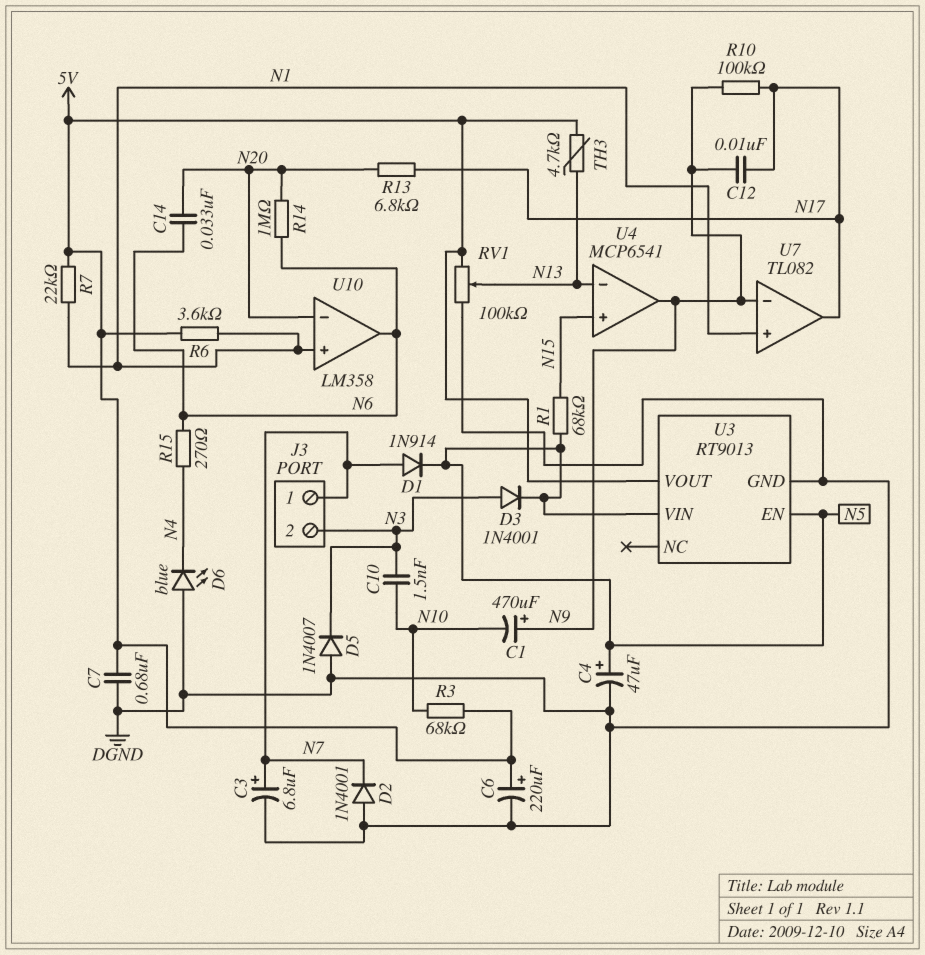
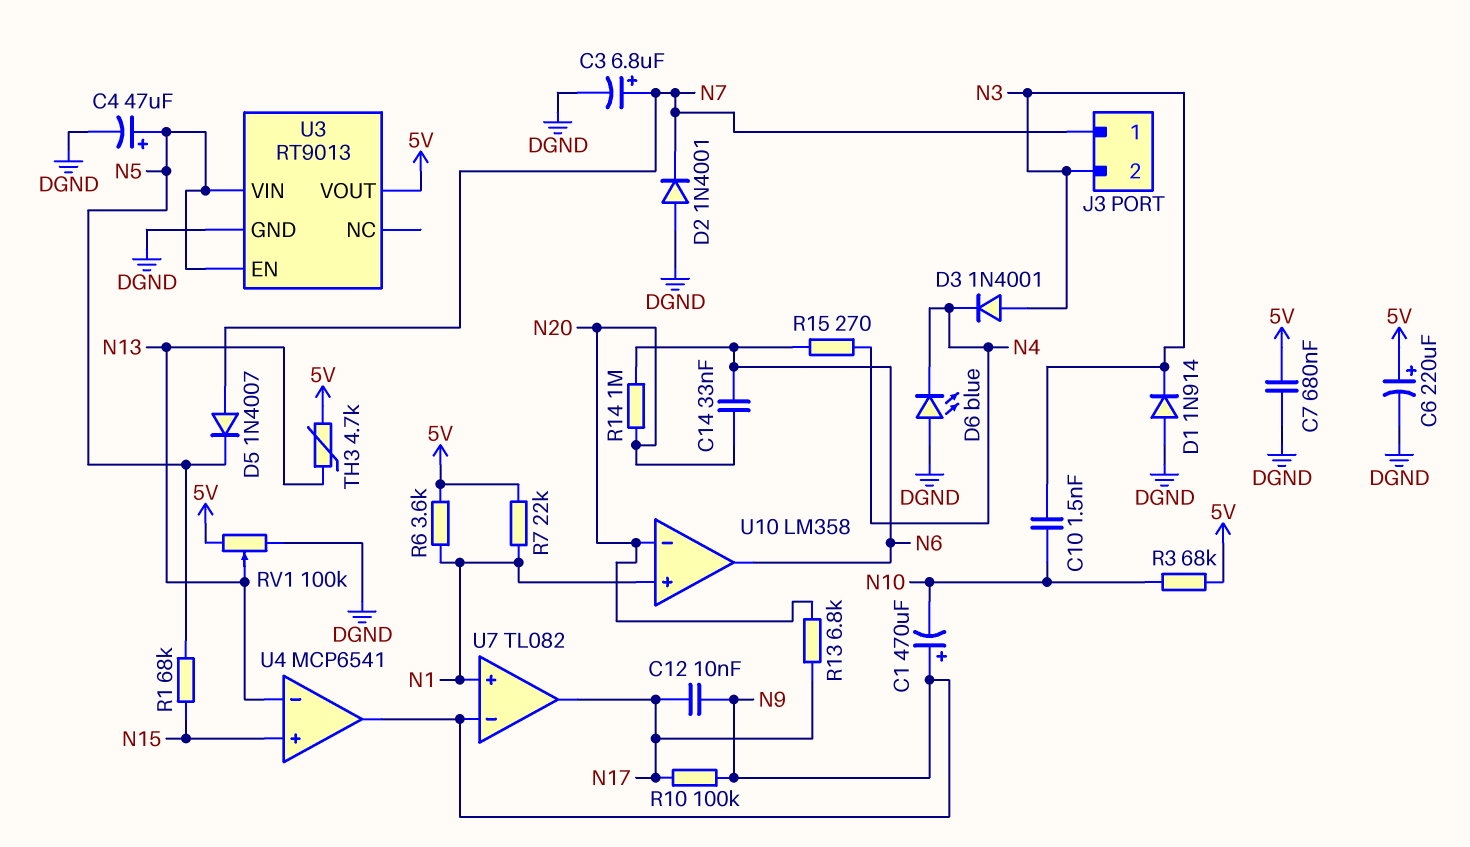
D1: diode 1N914 (A N7, K N5) -> diode 1N914 (A DGND, K N3)
D3: diode 1N4001 (A N3, K N5) -> diode 1N4001 (A N3, K N4)
D5: diode 1N4007 (A DGND, K N3) -> diode 1N4007 (A N7, K N5)

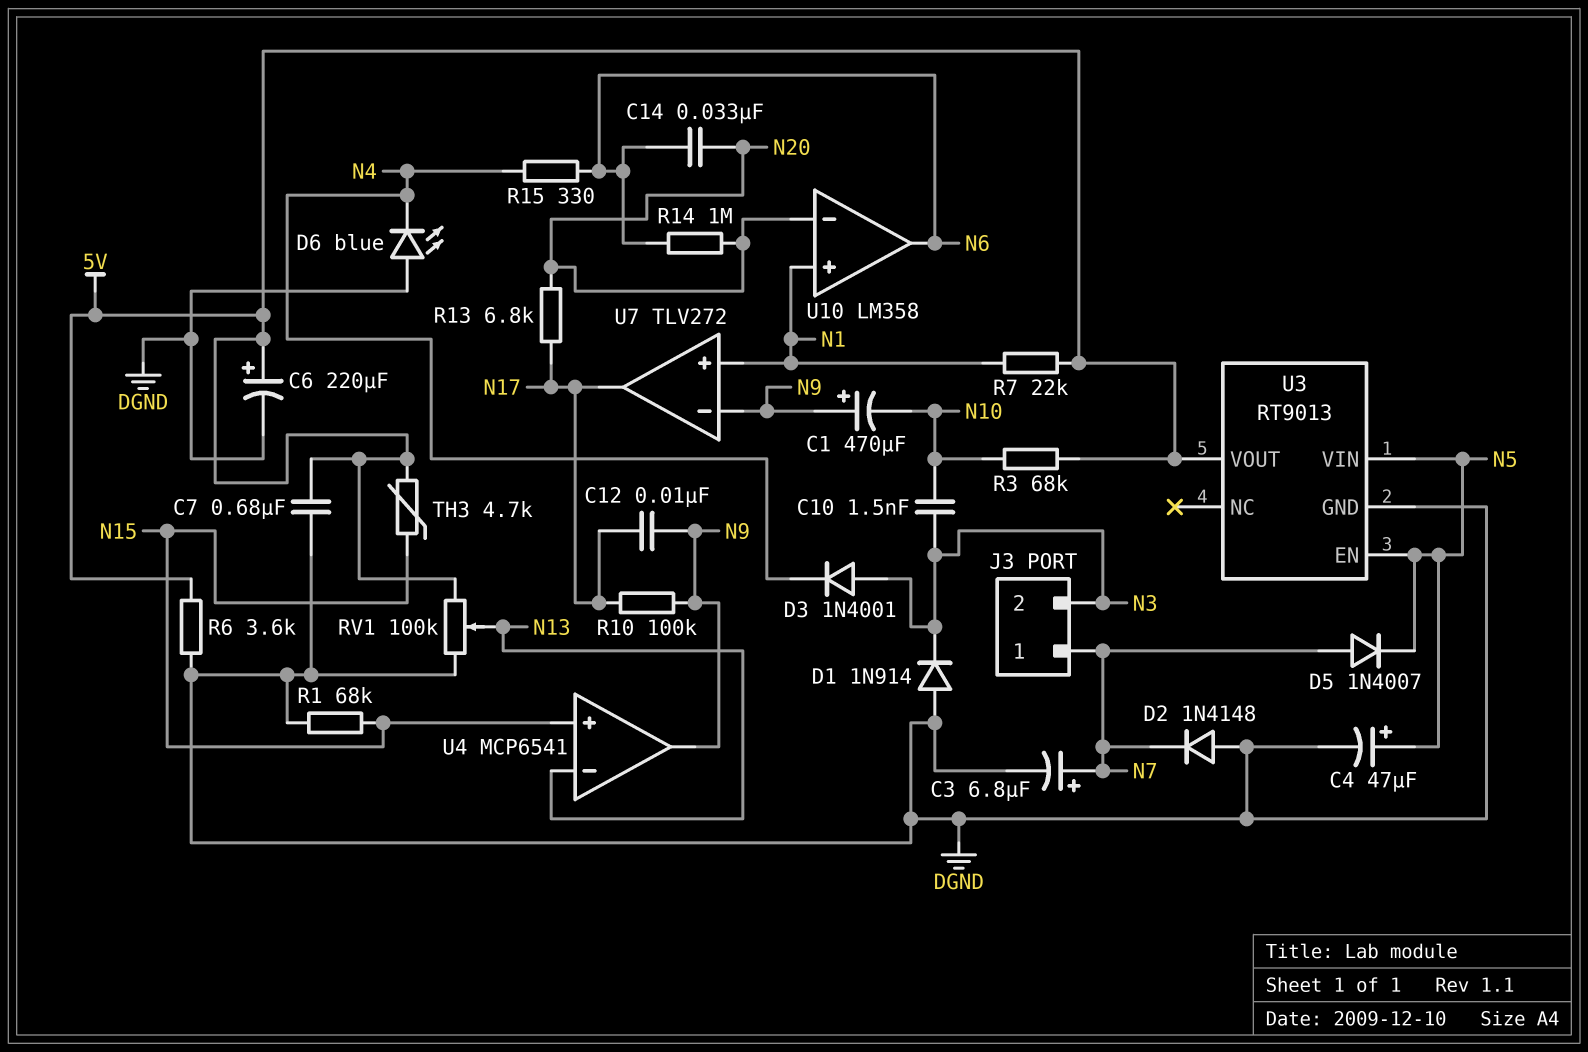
D2: diode 1N4001 (A DGND, K N7) -> diode 1N4148 (A DGND, K N7)
R1: 68k (N5, N15) -> 68k (DGND, N15)
R6: 3.6k (5V, N1) -> 3.6k (5V, DGND)
R15: 270 (N4, N6) -> 330 (N4, N6)
TH3: 4.7k (5V, N13) -> 4.7k (5V, N15)
U7: TL082 -> TLV272

